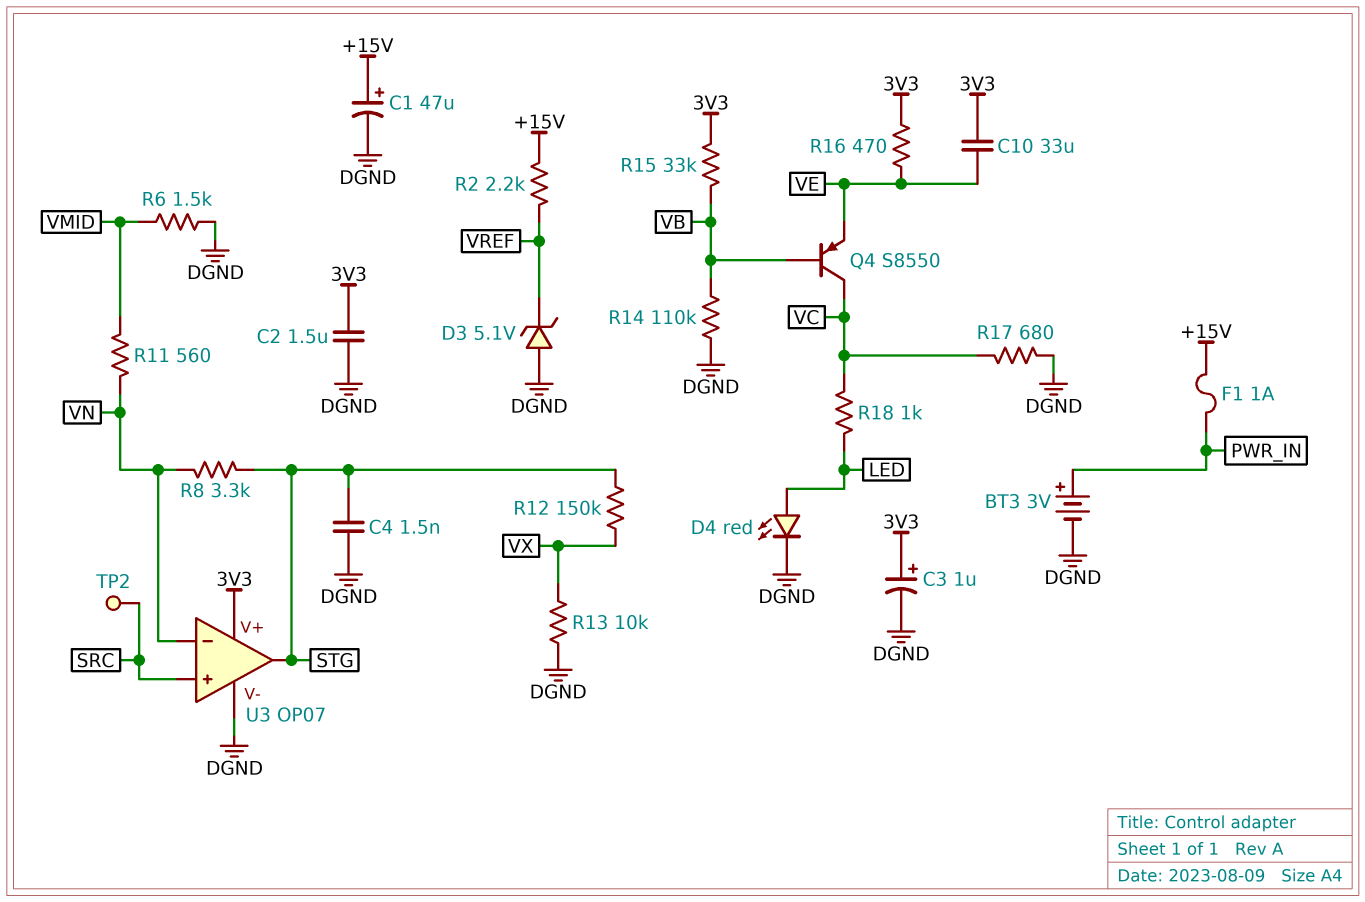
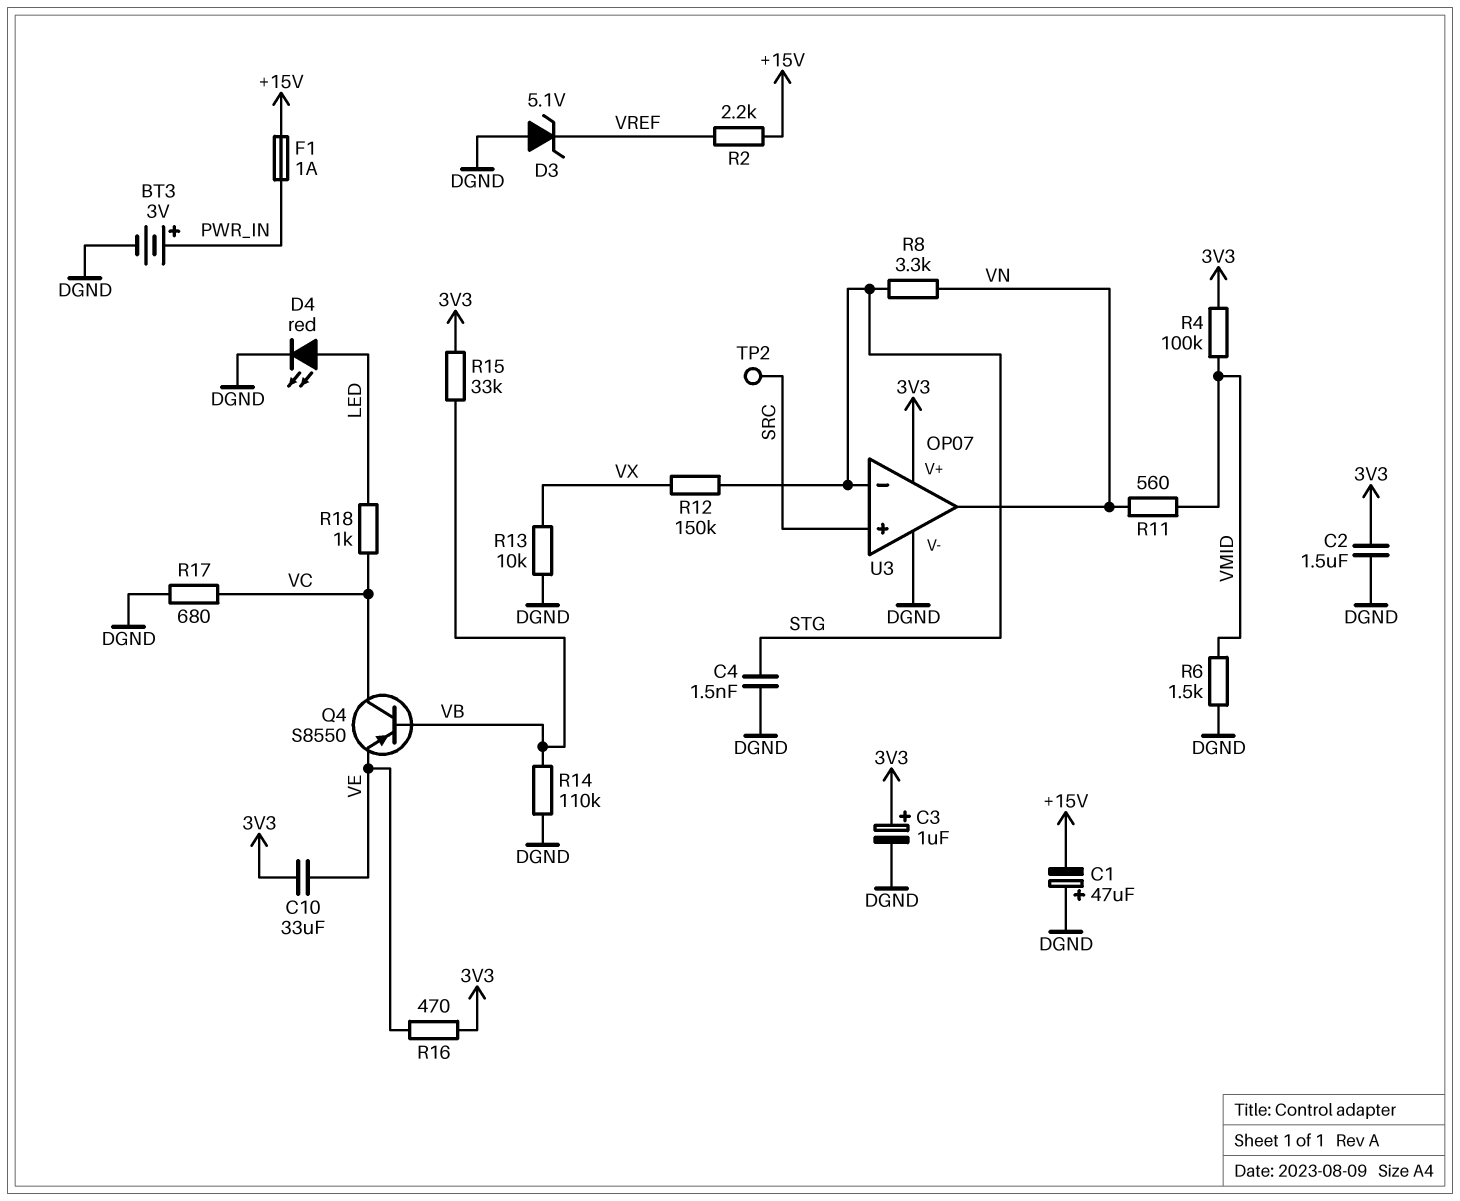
C1: 47uF (plus +15V, minus DGND) -> 47uF (plus DGND, minus +15V)
R4: none -> 100k (3V3, VMID)
U3 pin in-: VN -> STG
U3 pin out: STG -> VN

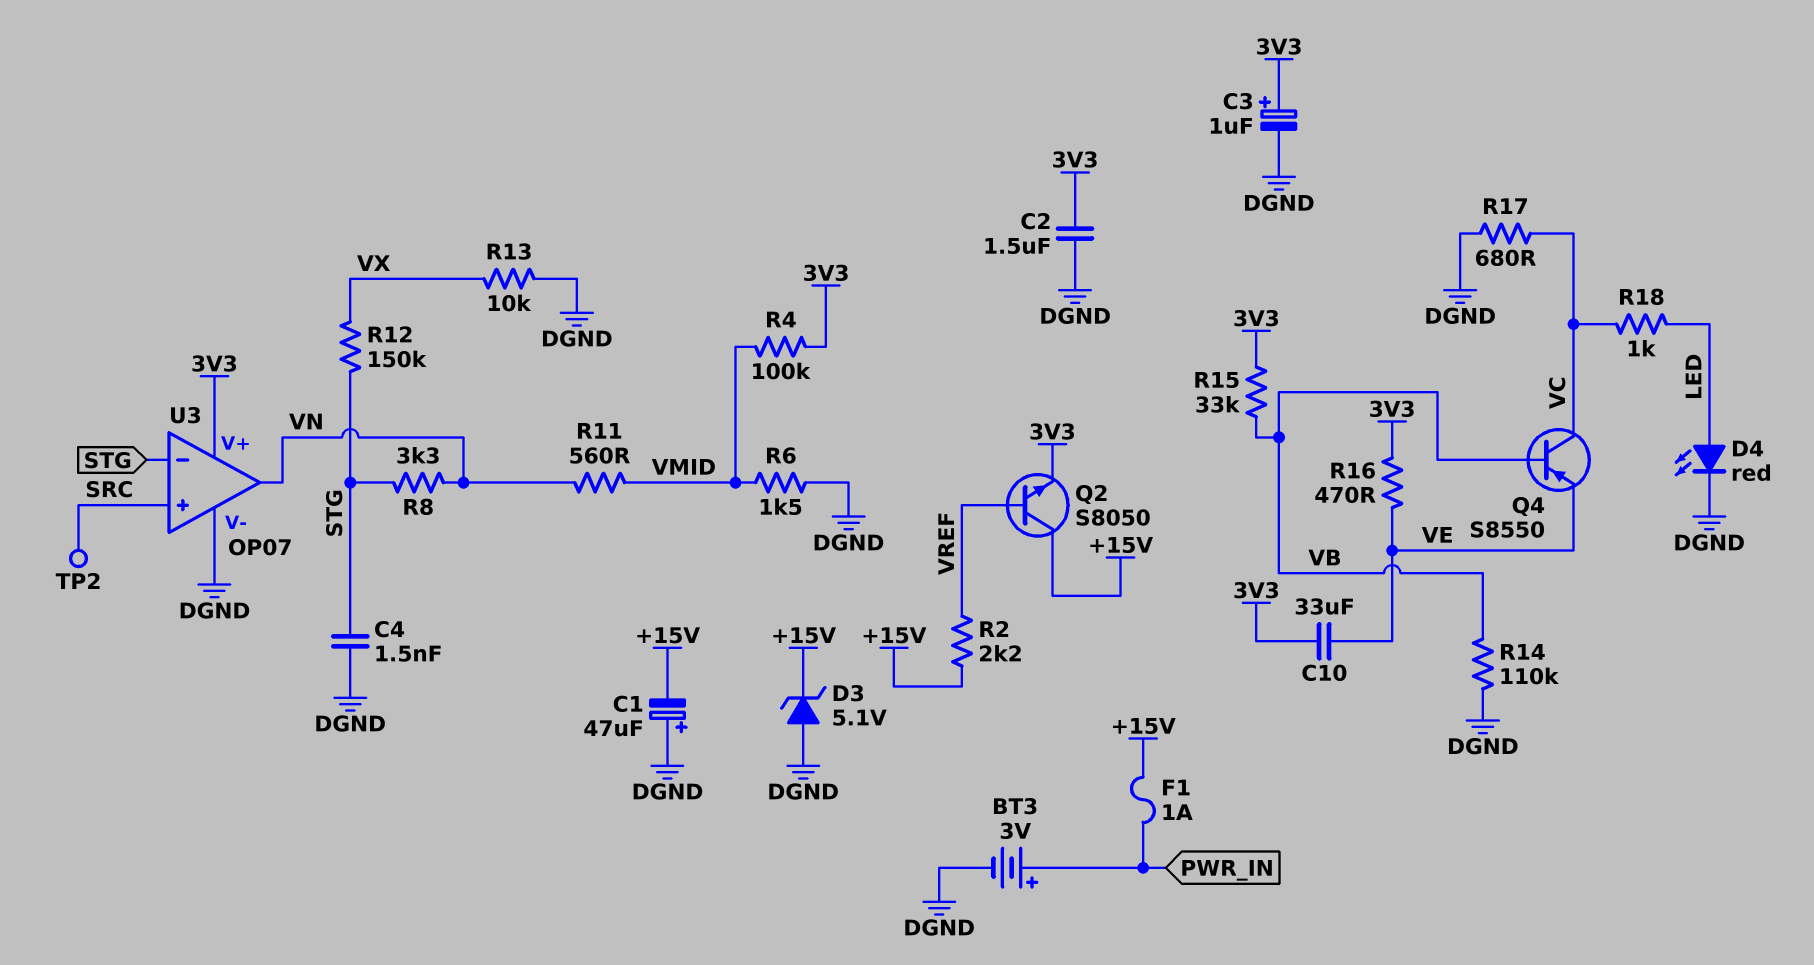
D3: zener 5.1V (A DGND, K VREF) -> zener 5.1V (A DGND, K +15V)
Q2: none -> NPN S8050 (B VREF, C +15V, E 3V3)

